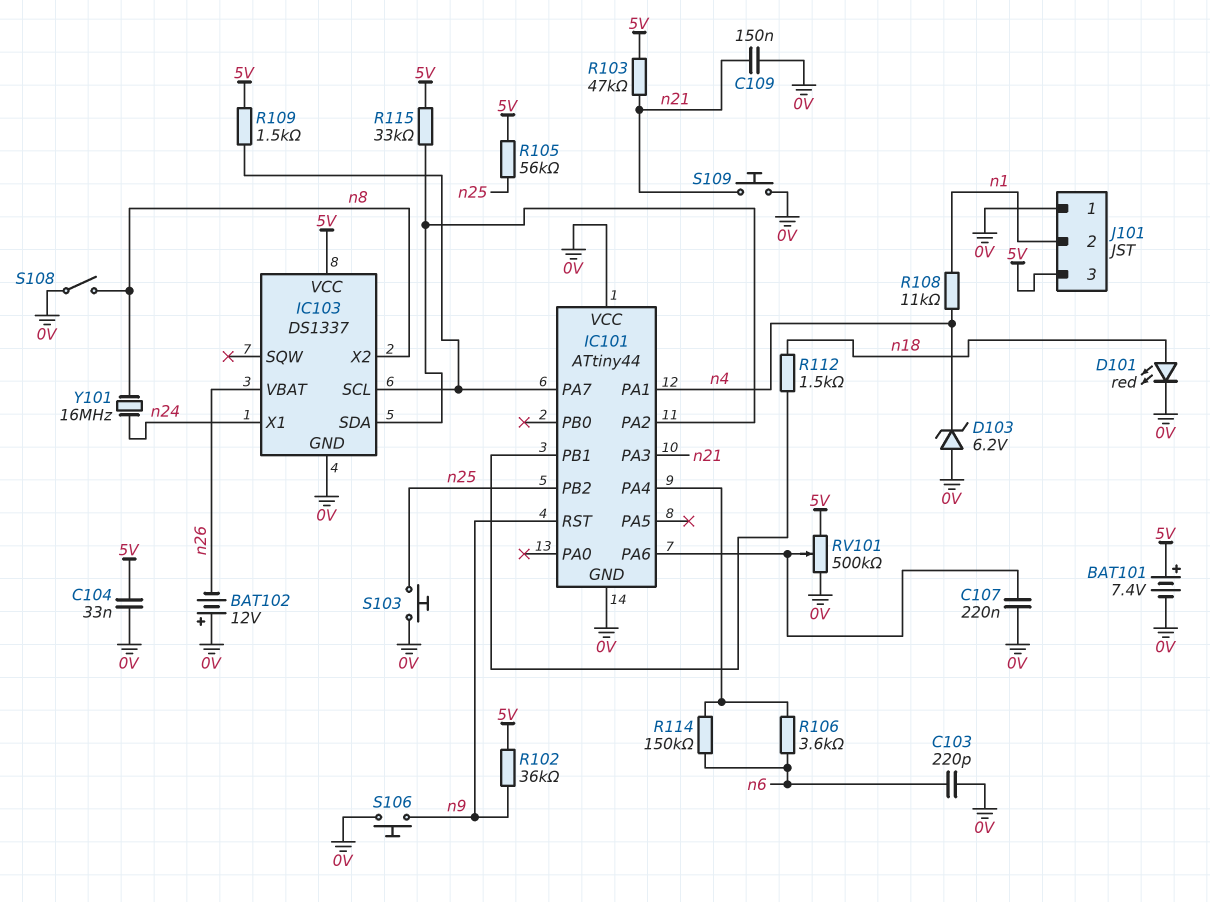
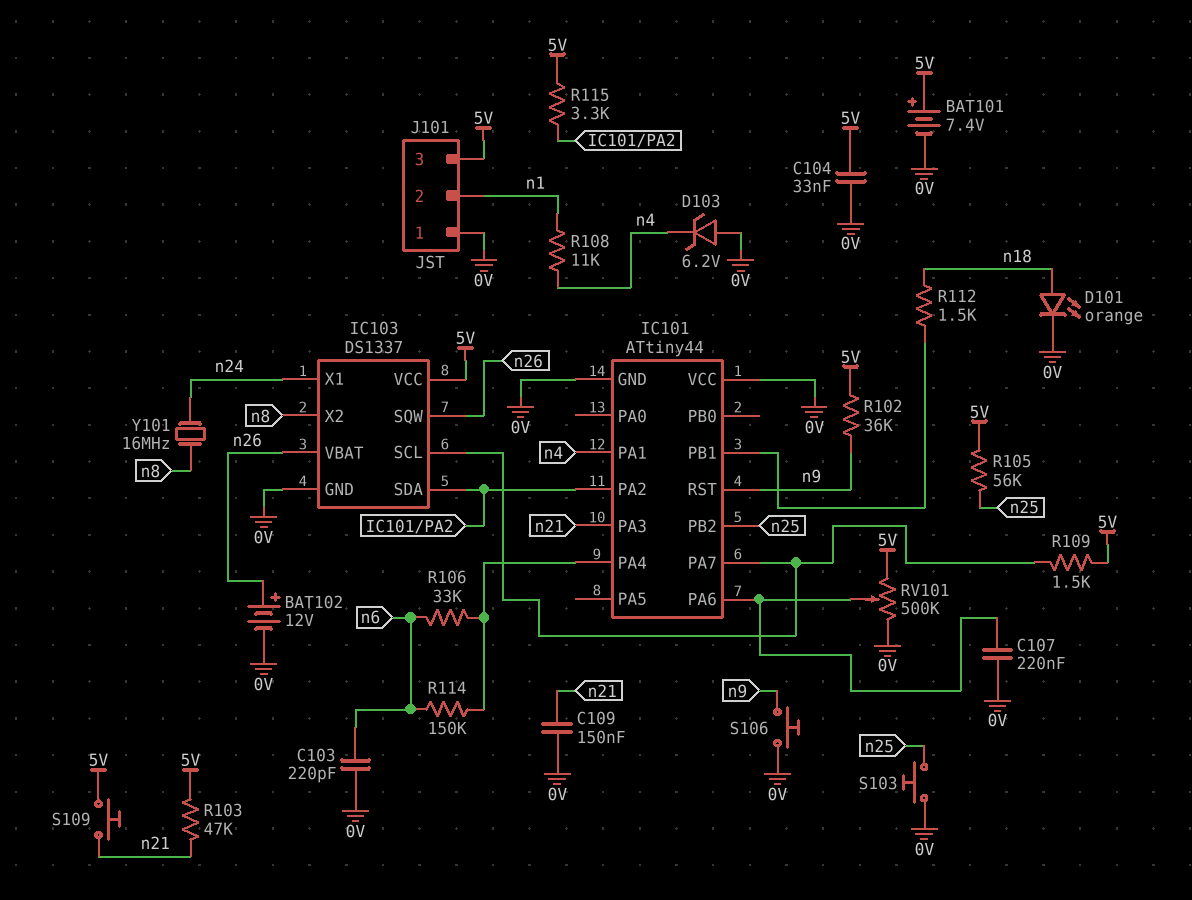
BAT102: 12V (plus 0V, minus n26) -> 12V (plus n26, minus 0V)
D101: LED red (A n18, K 0V) -> LED orange (A n18, K 0V)
IC103 pin SQW: none -> n26
R106: 3.6k (IC101/PA4, n6) -> 33k (IC101/PA4, n6)
R115: 33k (5V, IC101/PA2) -> 3.3k (5V, IC101/PA2)
S108: switch (0V, n8) -> none
S109: button (0V, n21) -> button (5V, n21)

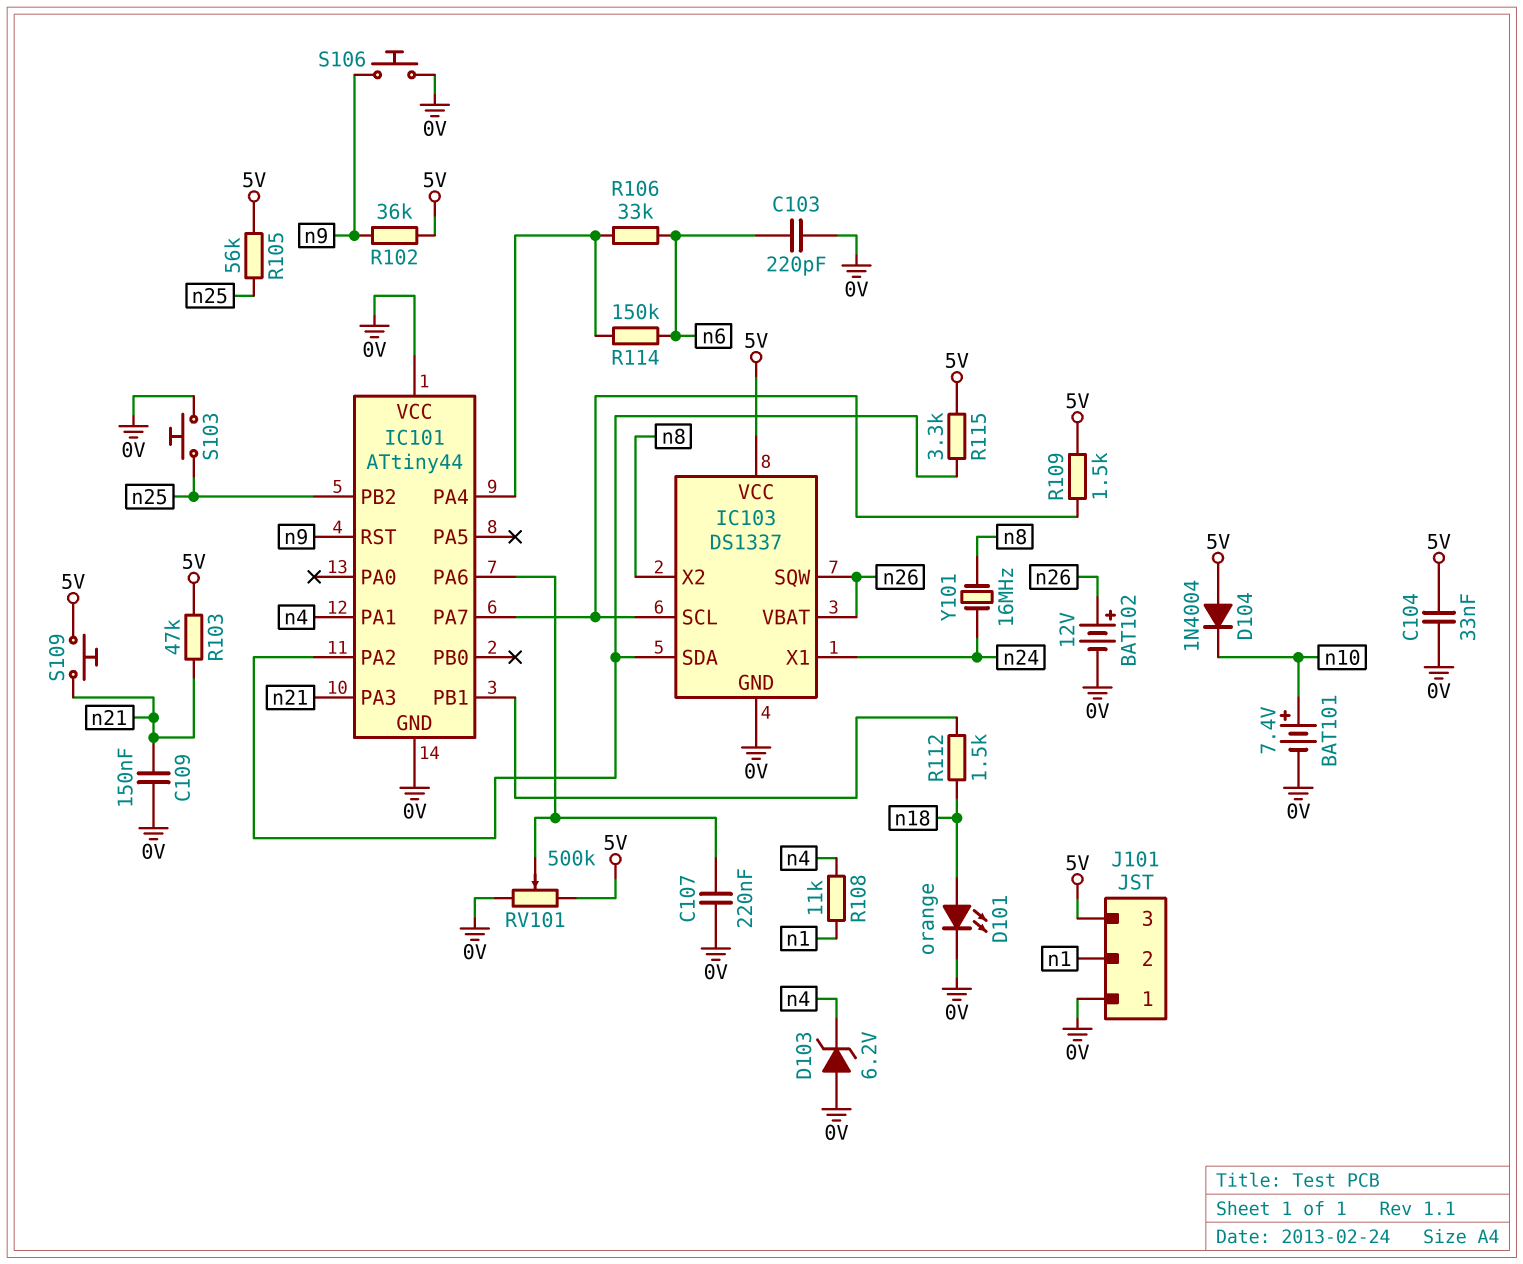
BAT101: 7.4V (plus 5V, minus 0V) -> 7.4V (plus n10, minus 0V)
D104: none -> diode 1N4004 (A 5V, K n10)

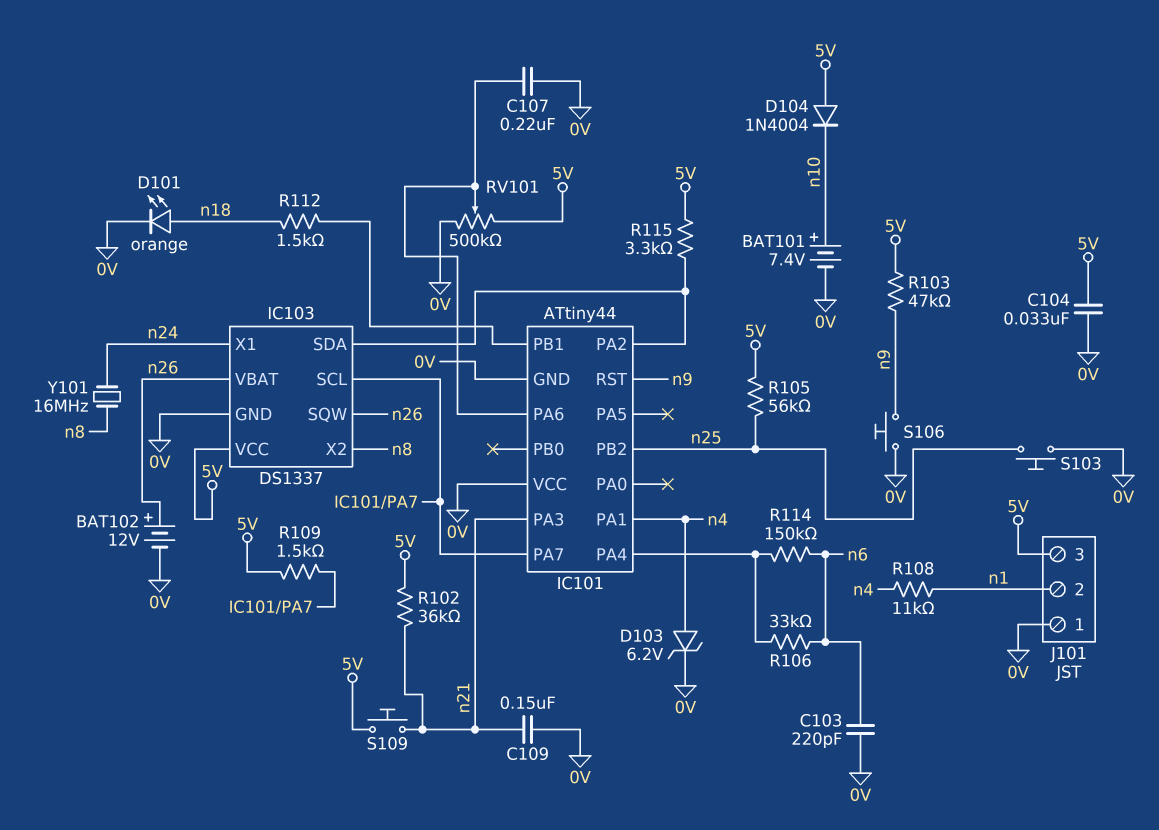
D103: zener 6.2V (A 0V, K n4) -> zener 6.2V (A n4, K 0V)
R102: 36k (5V, n9) -> 36k (5V, n21)
R103: 47k (5V, n21) -> 47k (5V, n9)

